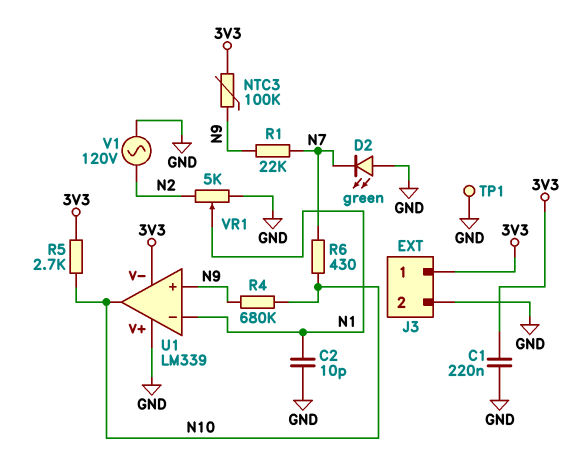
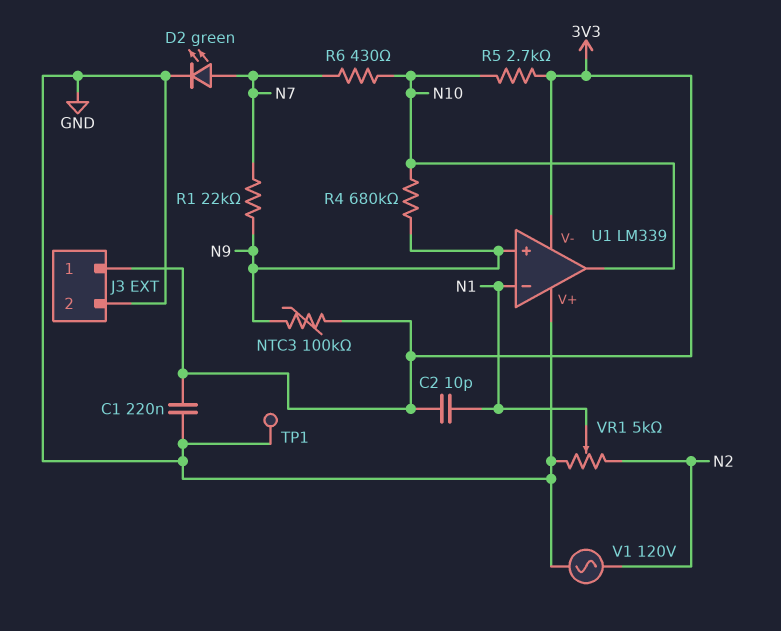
C2: 10pF (GND, N1) -> 10pF (3V3, N1)
D2: LED green (A GND, K N7) -> LED green (A N7, K GND)

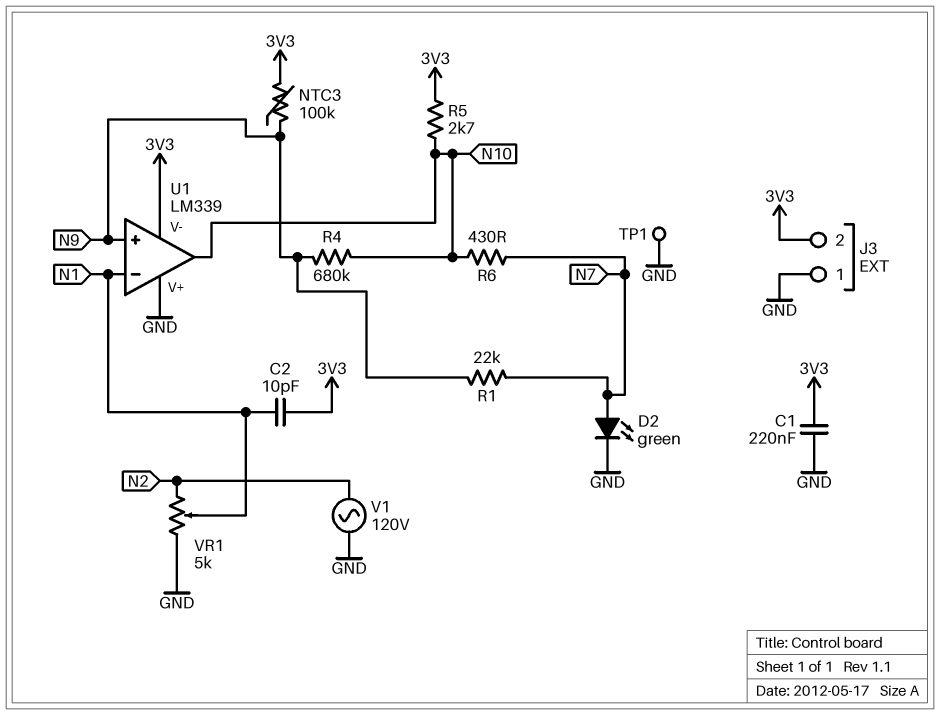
J3 pin 1: 3V3 -> GND
J3 pin 2: GND -> 3V3

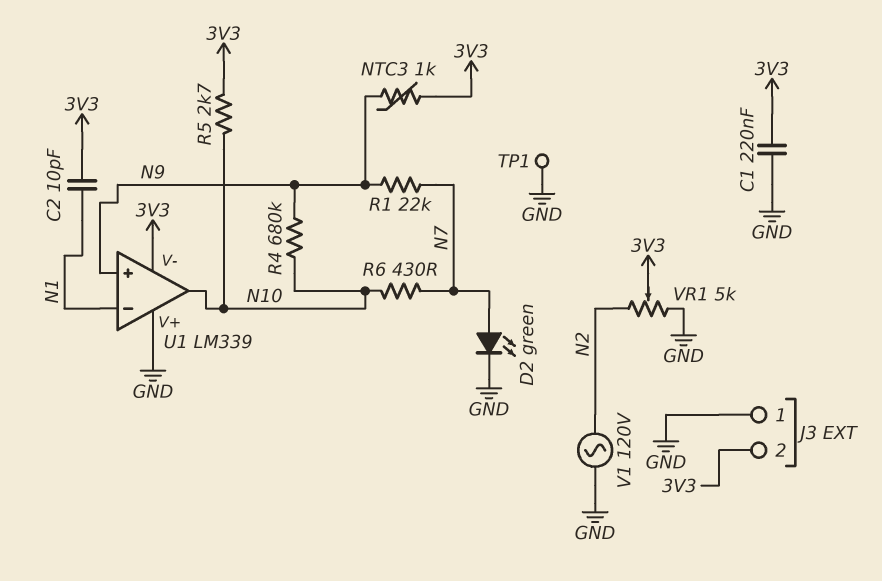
NTC3: 100k (3V3, N9) -> 1k (3V3, N9)
VR1: 5k (GND, N2, wiper N1) -> 5k (GND, N2, wiper 3V3)

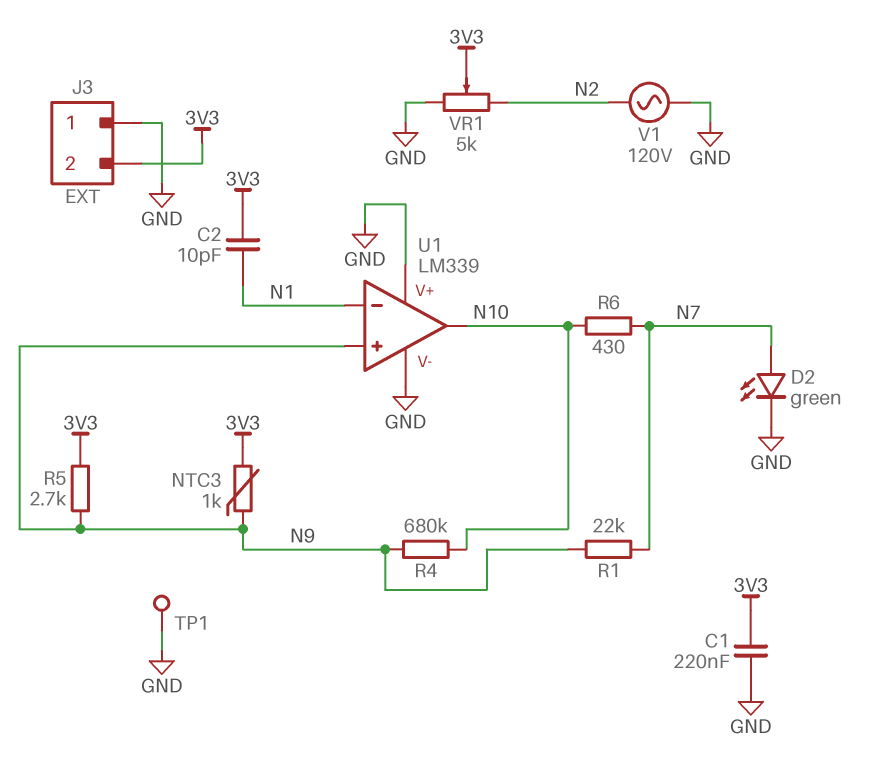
R5: 2.7k (3V3, N10) -> 2.7k (3V3, N9)
U1 pin V-: 3V3 -> GND

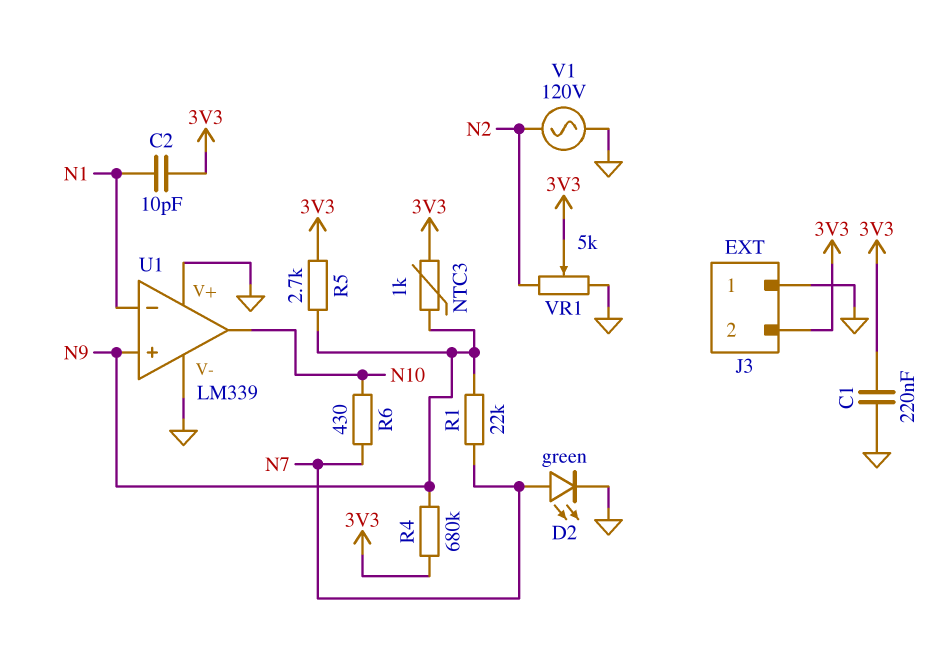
R4: 680k (N9, N10) -> 680k (3V3, N9)
TP1: test point (GND) -> none

